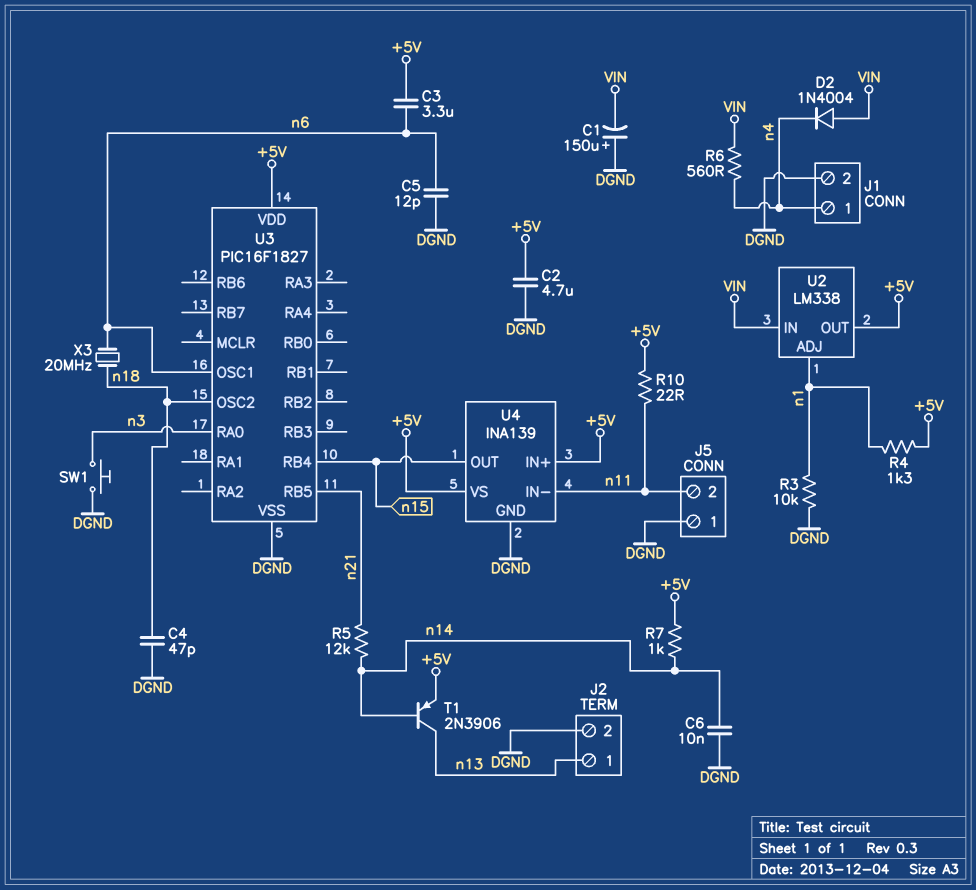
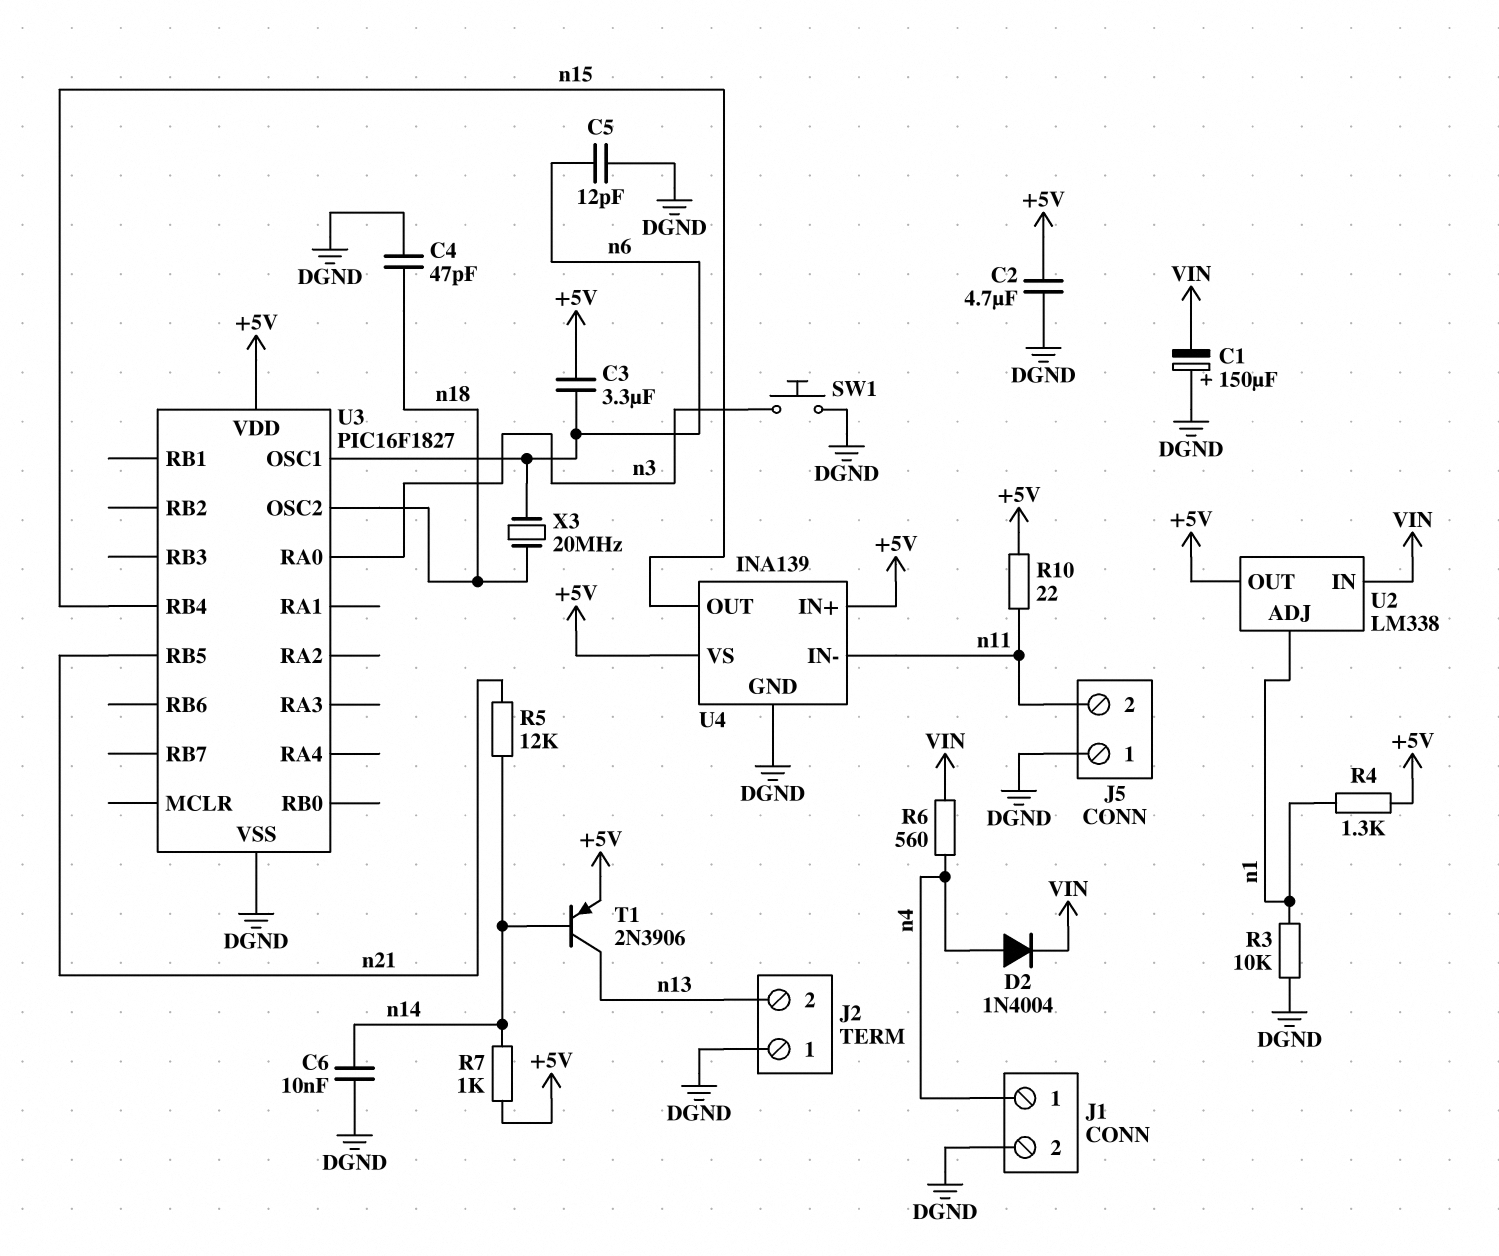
D2: diode 1N4004 (A VIN, K n4) -> diode 1N4004 (A n4, K VIN)
J2 pin 1: n13 -> DGND
J2 pin 2: DGND -> n13

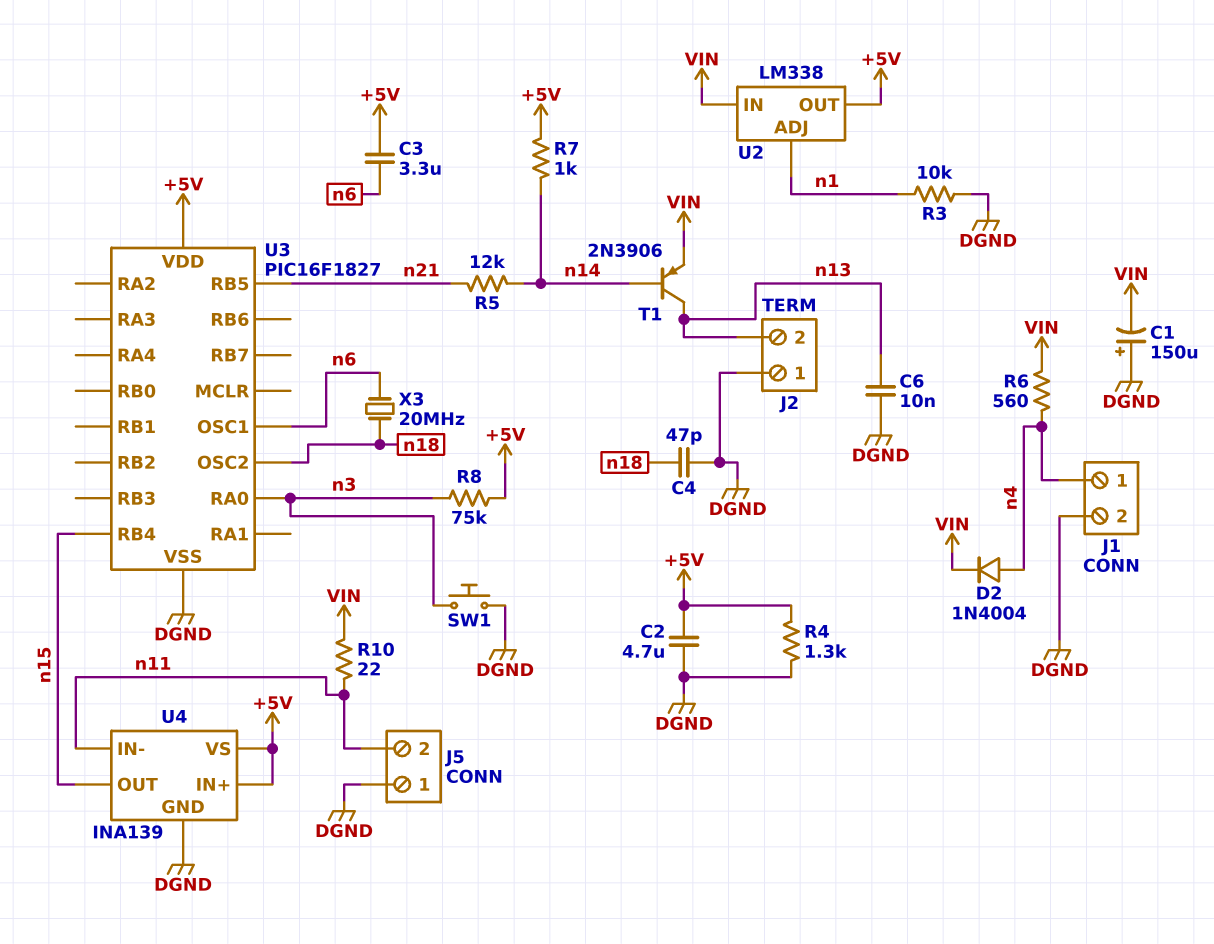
C5: 12pF (DGND, n6) -> none
C6: 10nF (DGND, n14) -> 10nF (DGND, n13)
R4: 1.3k (+5V, n1) -> 1.3k (+5V, DGND)
R8: none -> 75k (+5V, n3)
R10: 22 (+5V, n11) -> 22 (VIN, n11)
T1: PNP 2N3906 (B n14, C n13, E +5V) -> PNP 2N3906 (B n14, C n13, E VIN)

